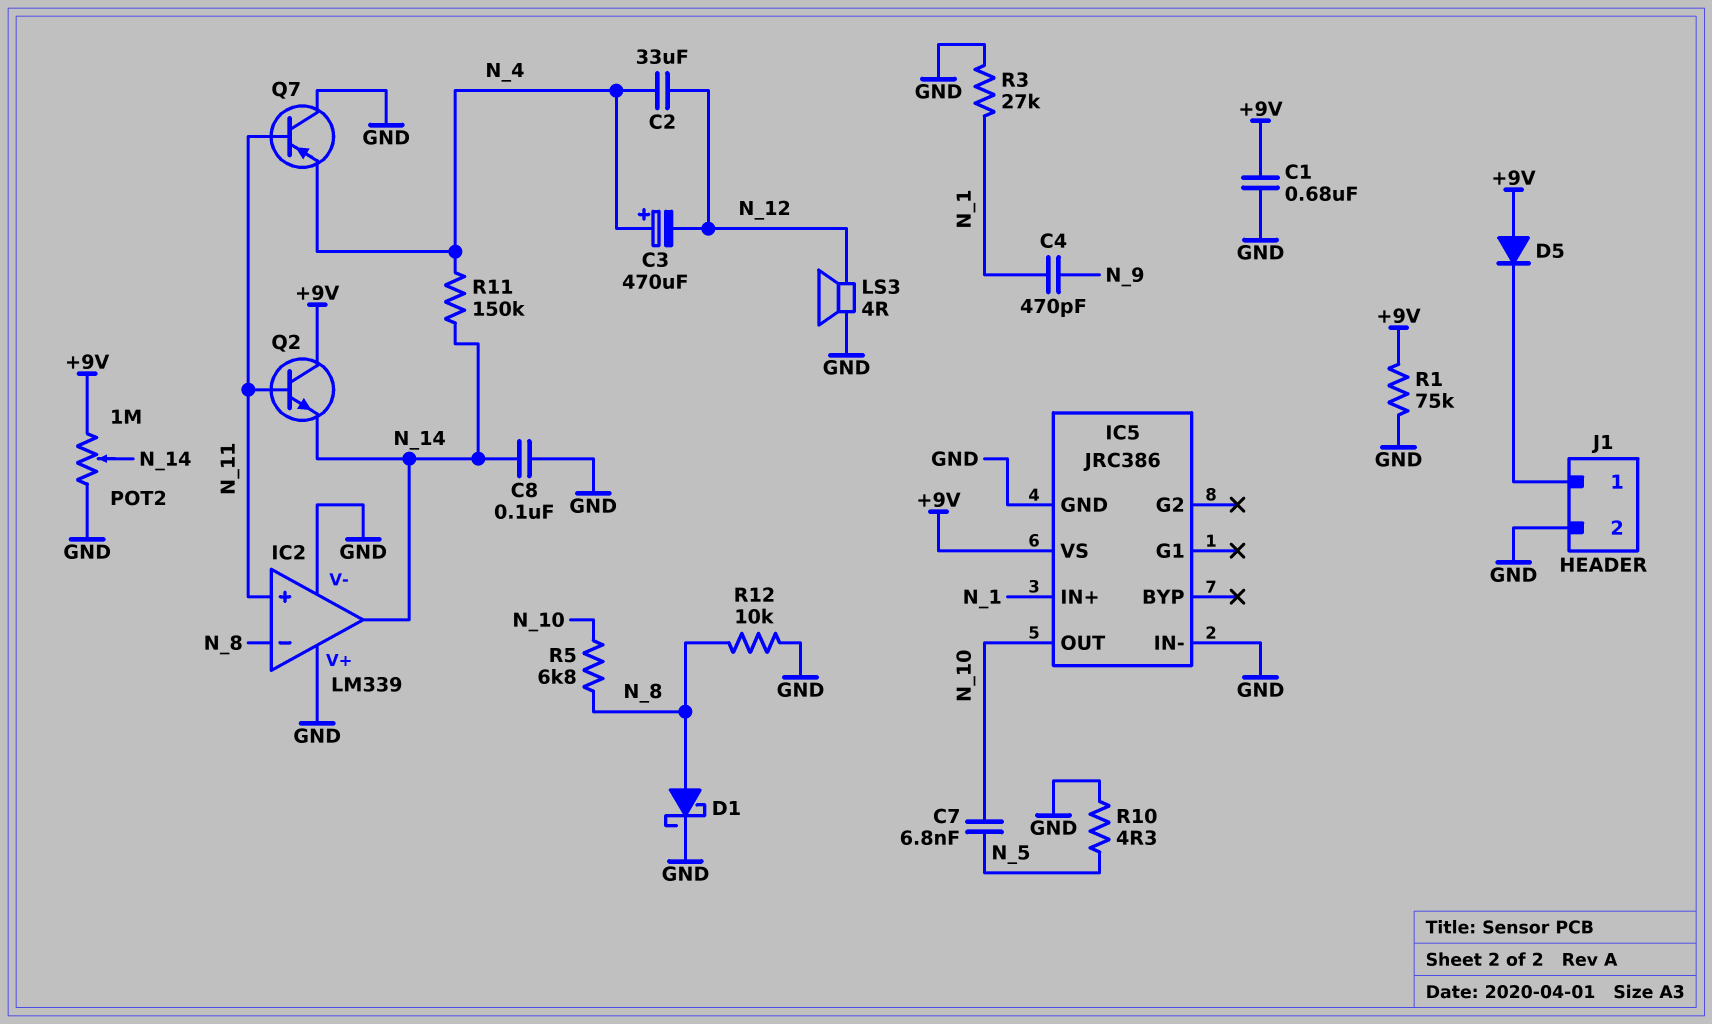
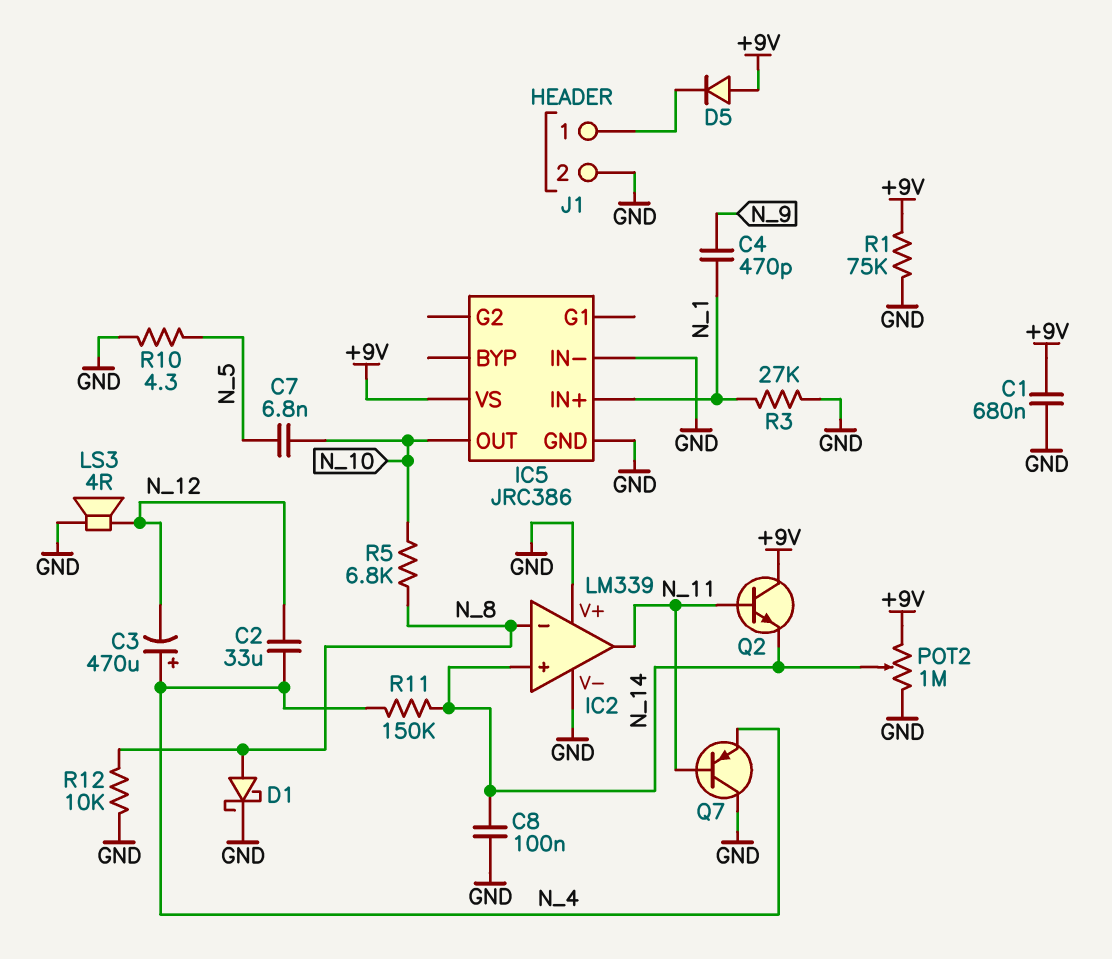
IC2 pin in+: N_11 -> N_14
IC2 pin out: N_14 -> N_11

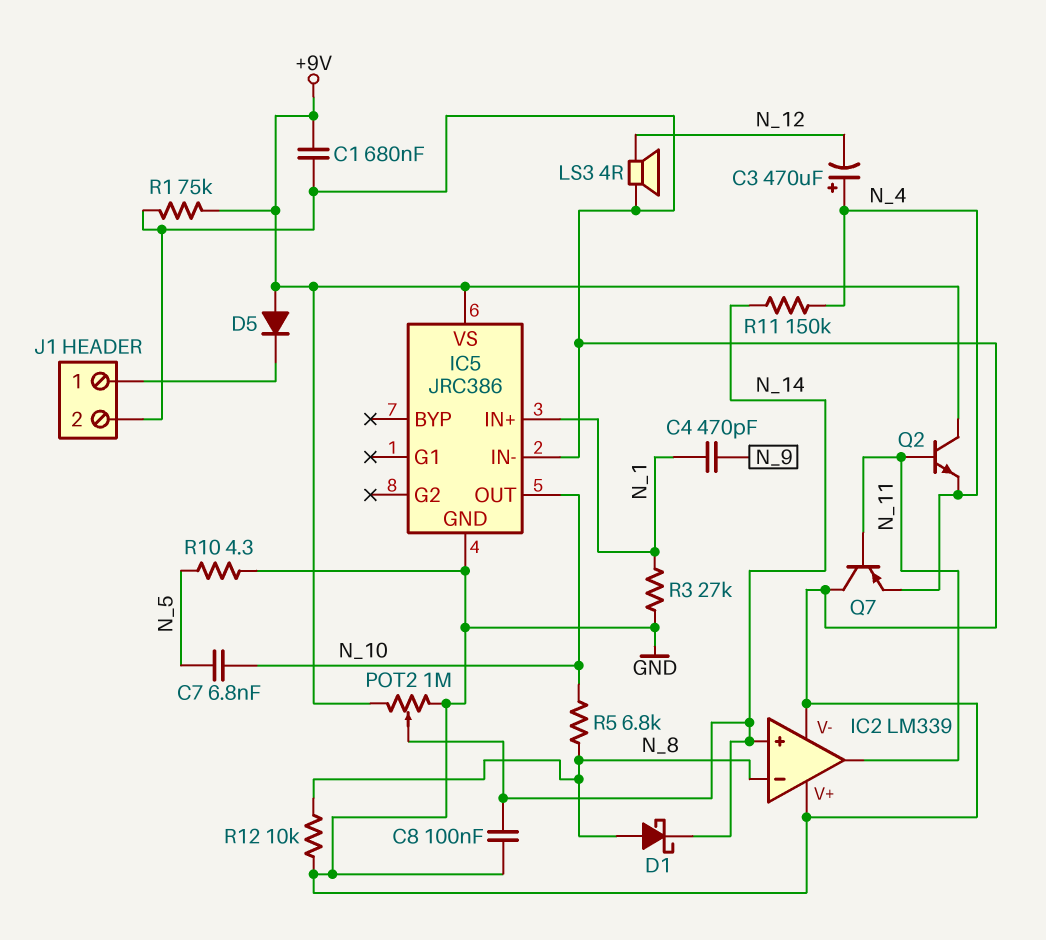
C2: 33uF (N_4, N_12) -> none
D1: schottky (A N_8, K GND) -> schottky (A N_8, K N_14)
Q2: NPN (B N_11, C +9V, E N_14) -> NPN (B N_11, C +9V, E N_4)

